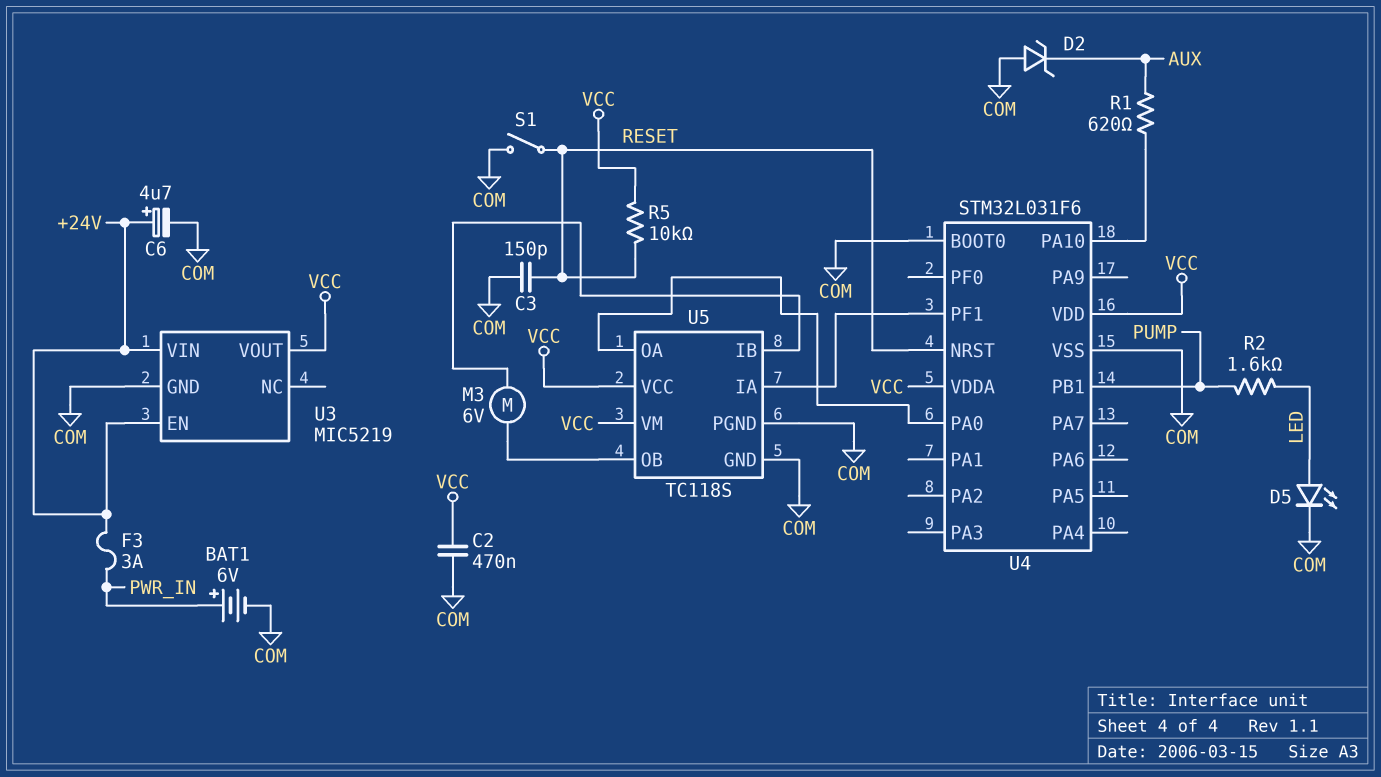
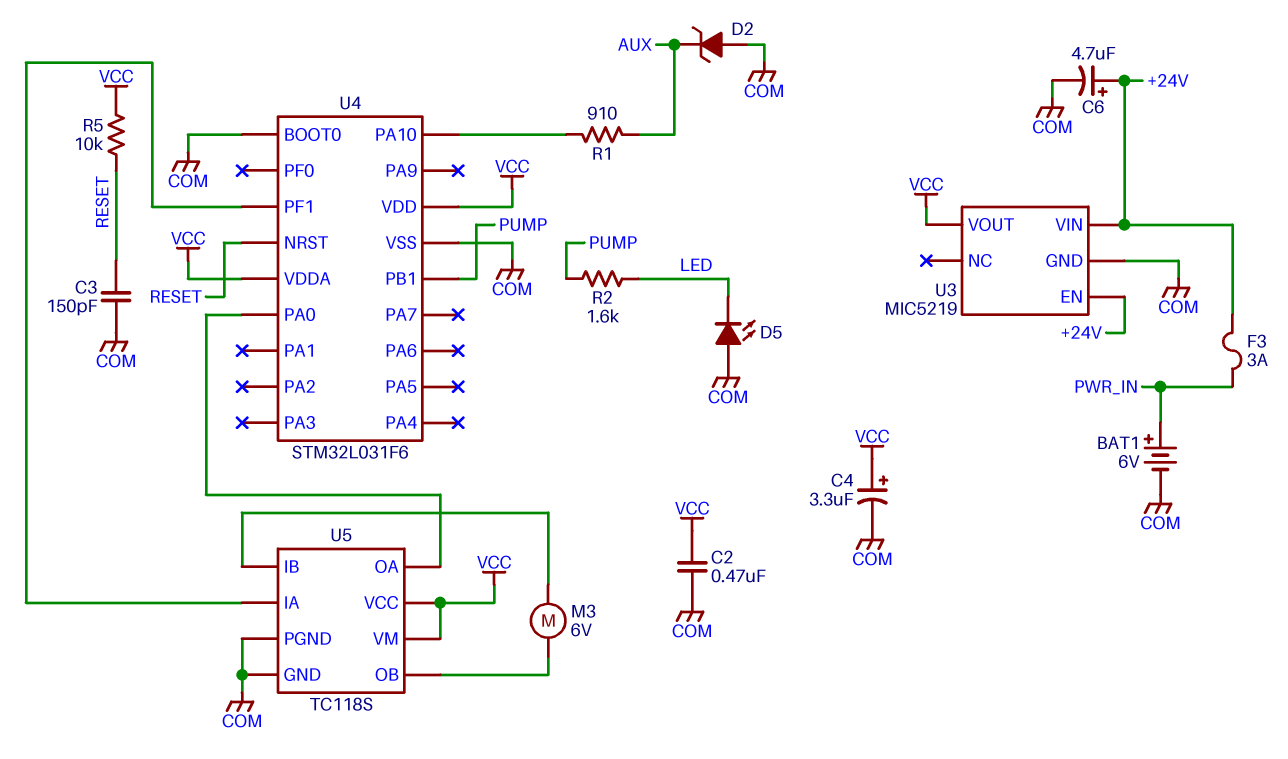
C4: none -> 3.3uF (plus VCC, minus COM)
D5: LED (A LED, K COM) -> LED (A COM, K LED)
R1: 620 (AUX, U4/PA10) -> 910 (AUX, U4/PA10)
S1: switch (COM, RESET) -> none

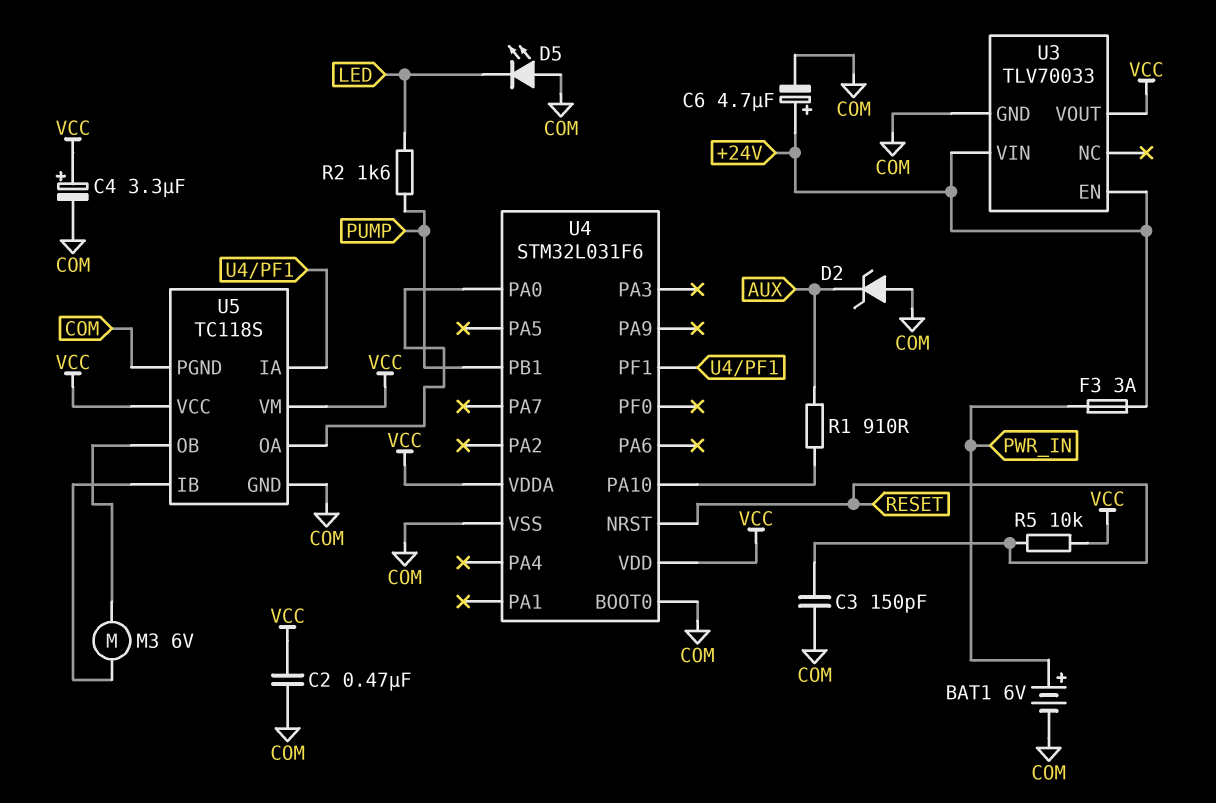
U3: MIC5219 -> TLV70033

